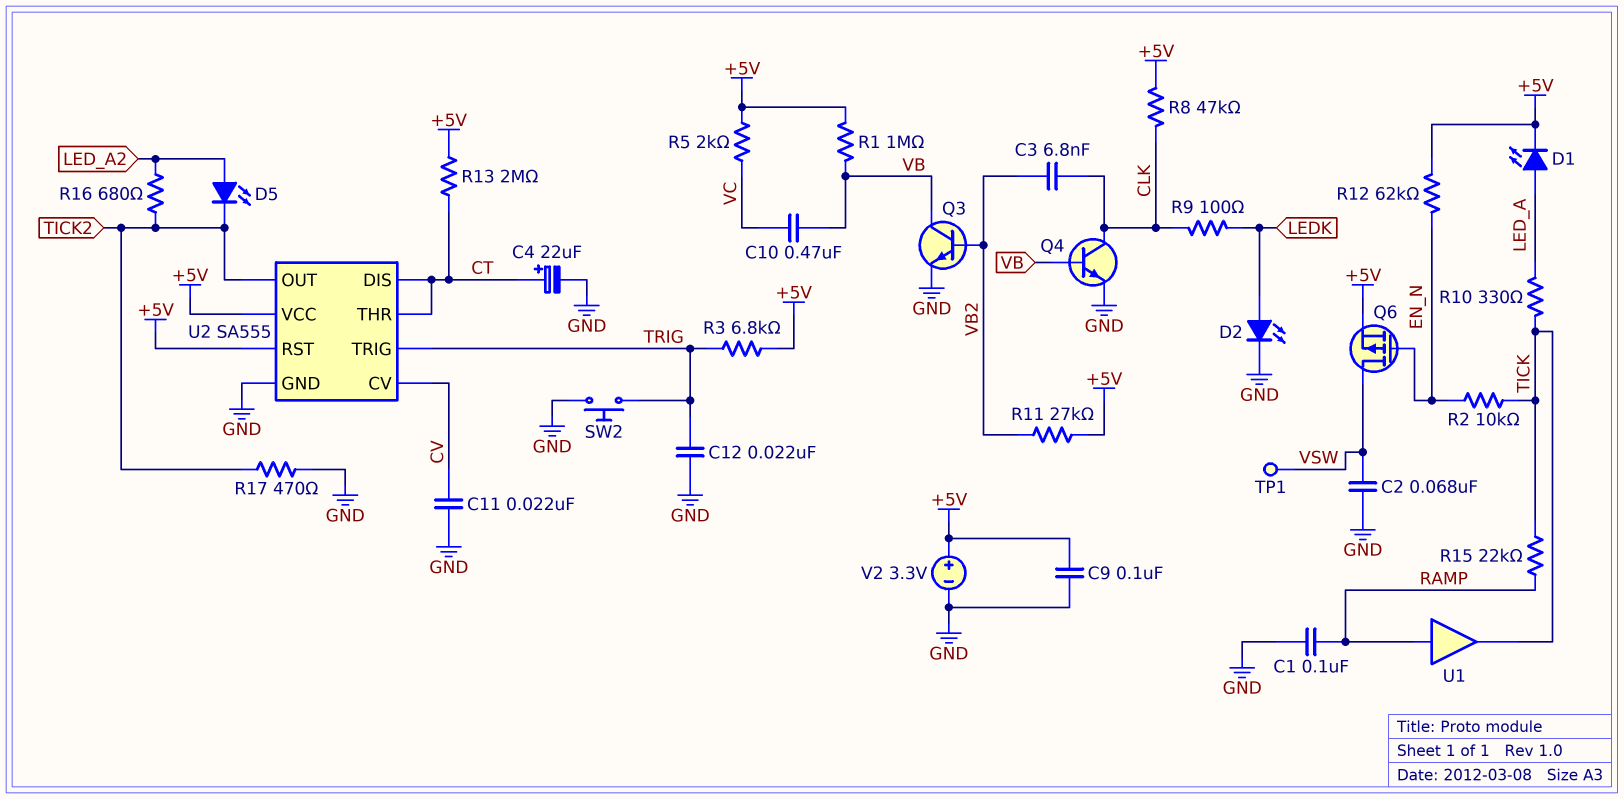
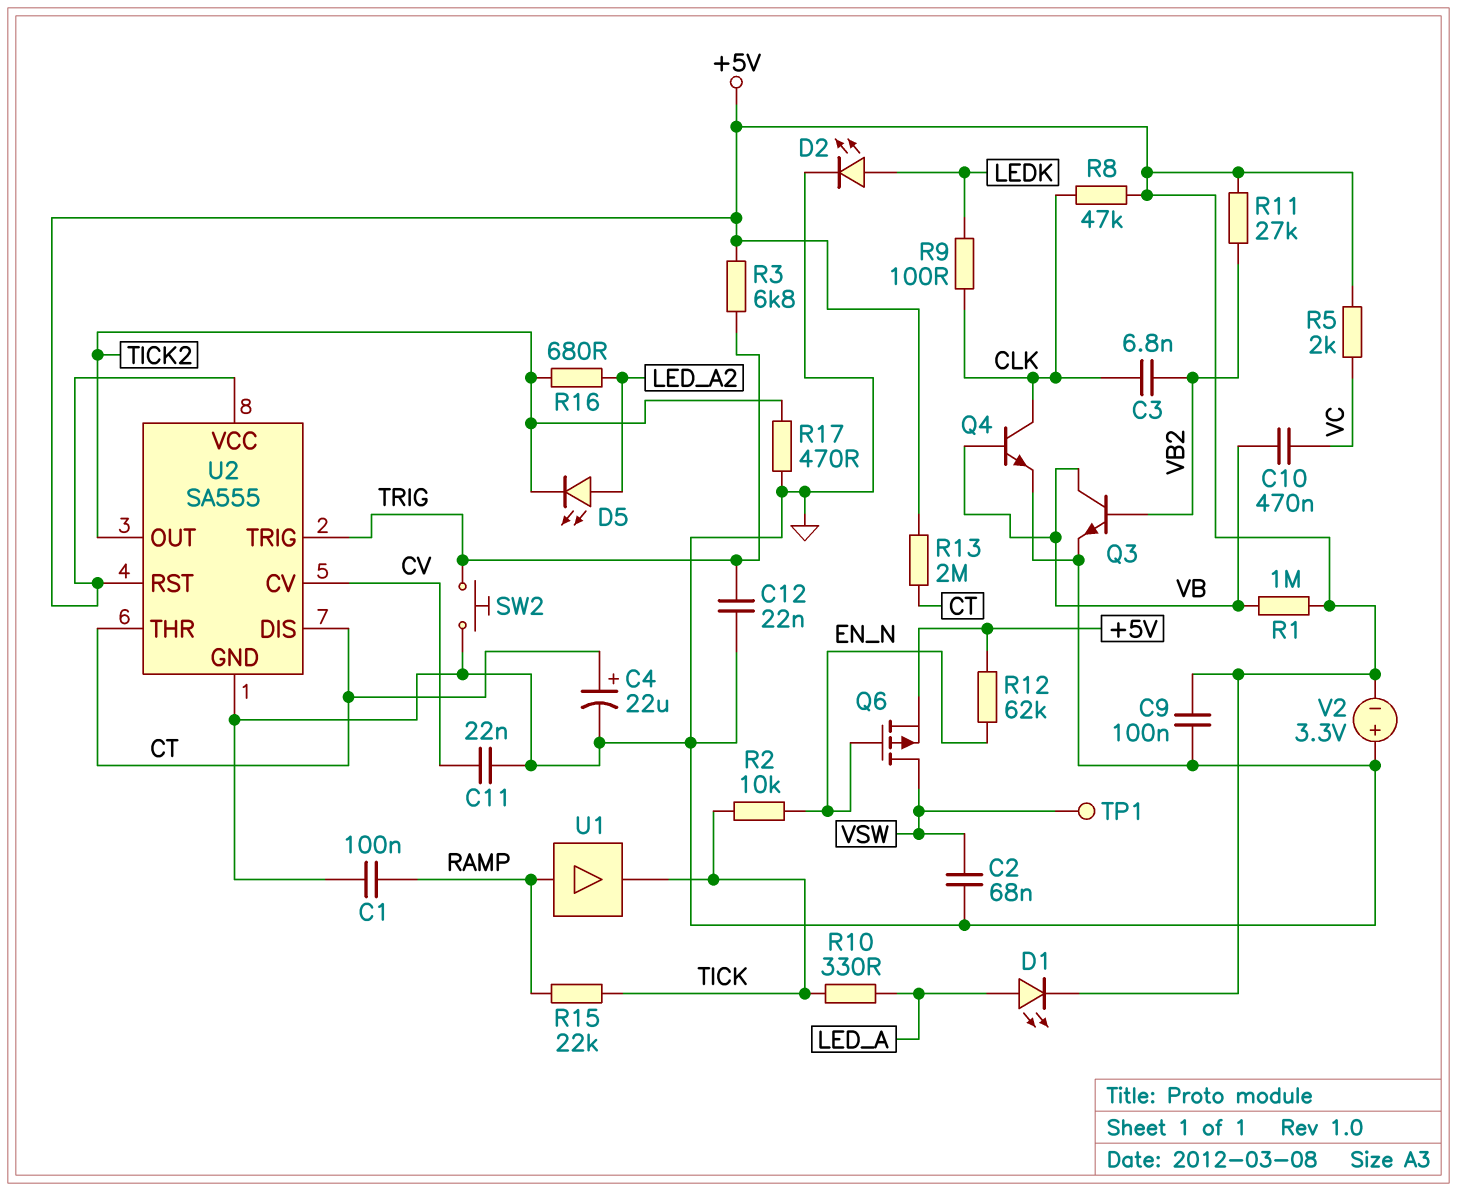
V2: 3.3V (plus +5V, minus GND) -> 3.3V (plus GND, minus +5V)

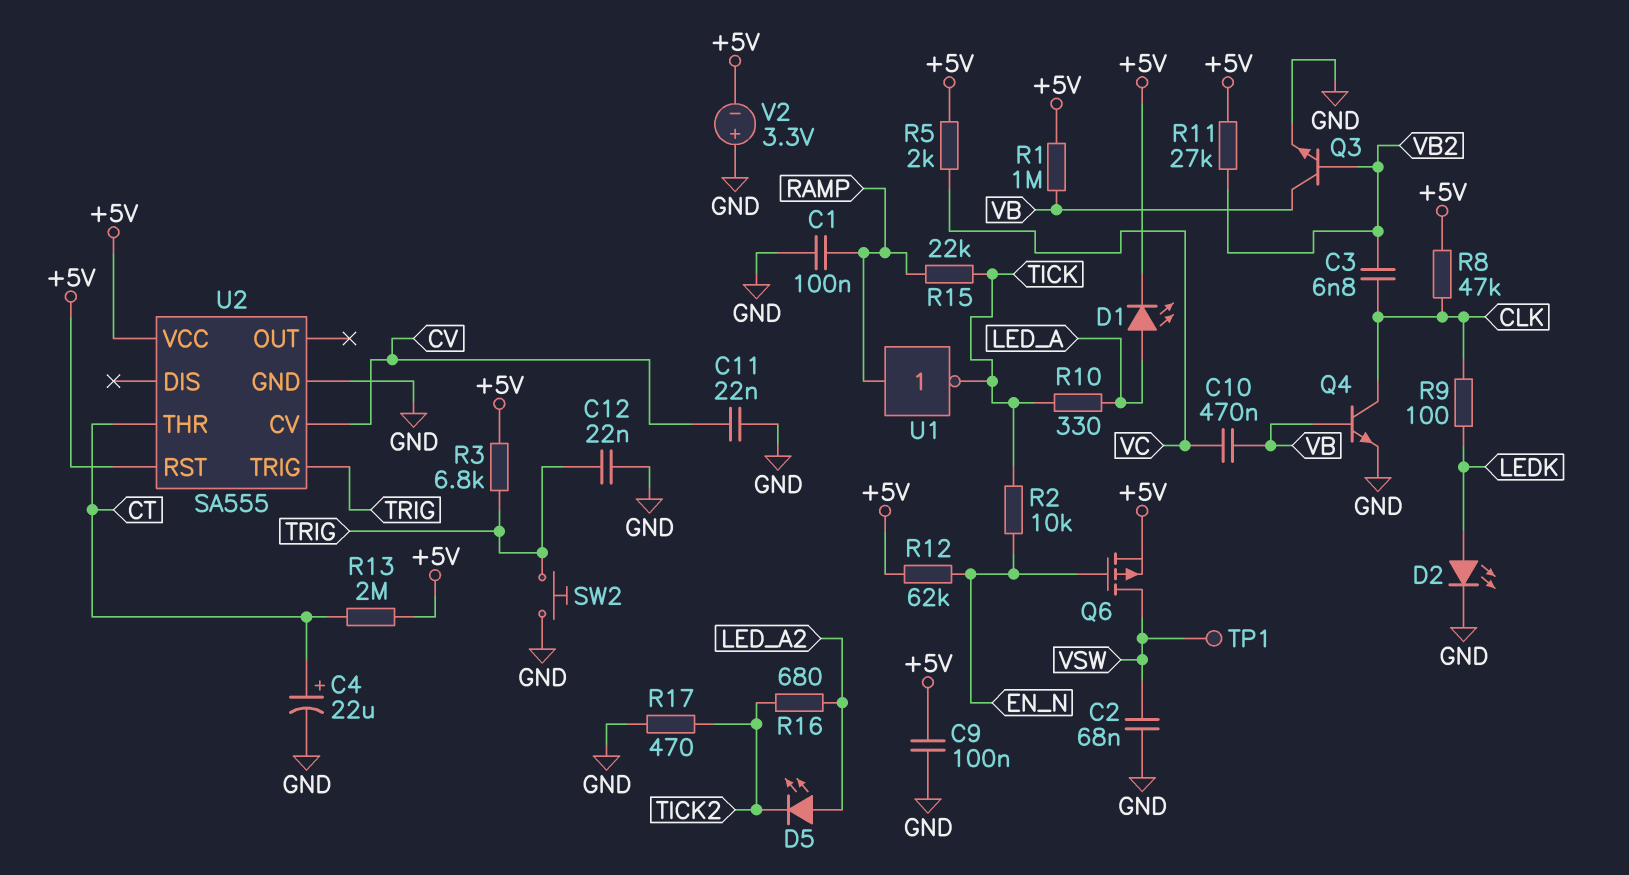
U1: buffer (in RAMP, out TICK) -> NOT (in RAMP, out TICK)
U2 pin DIS: CT -> none
U2 pin OUT: TICK2 -> none

